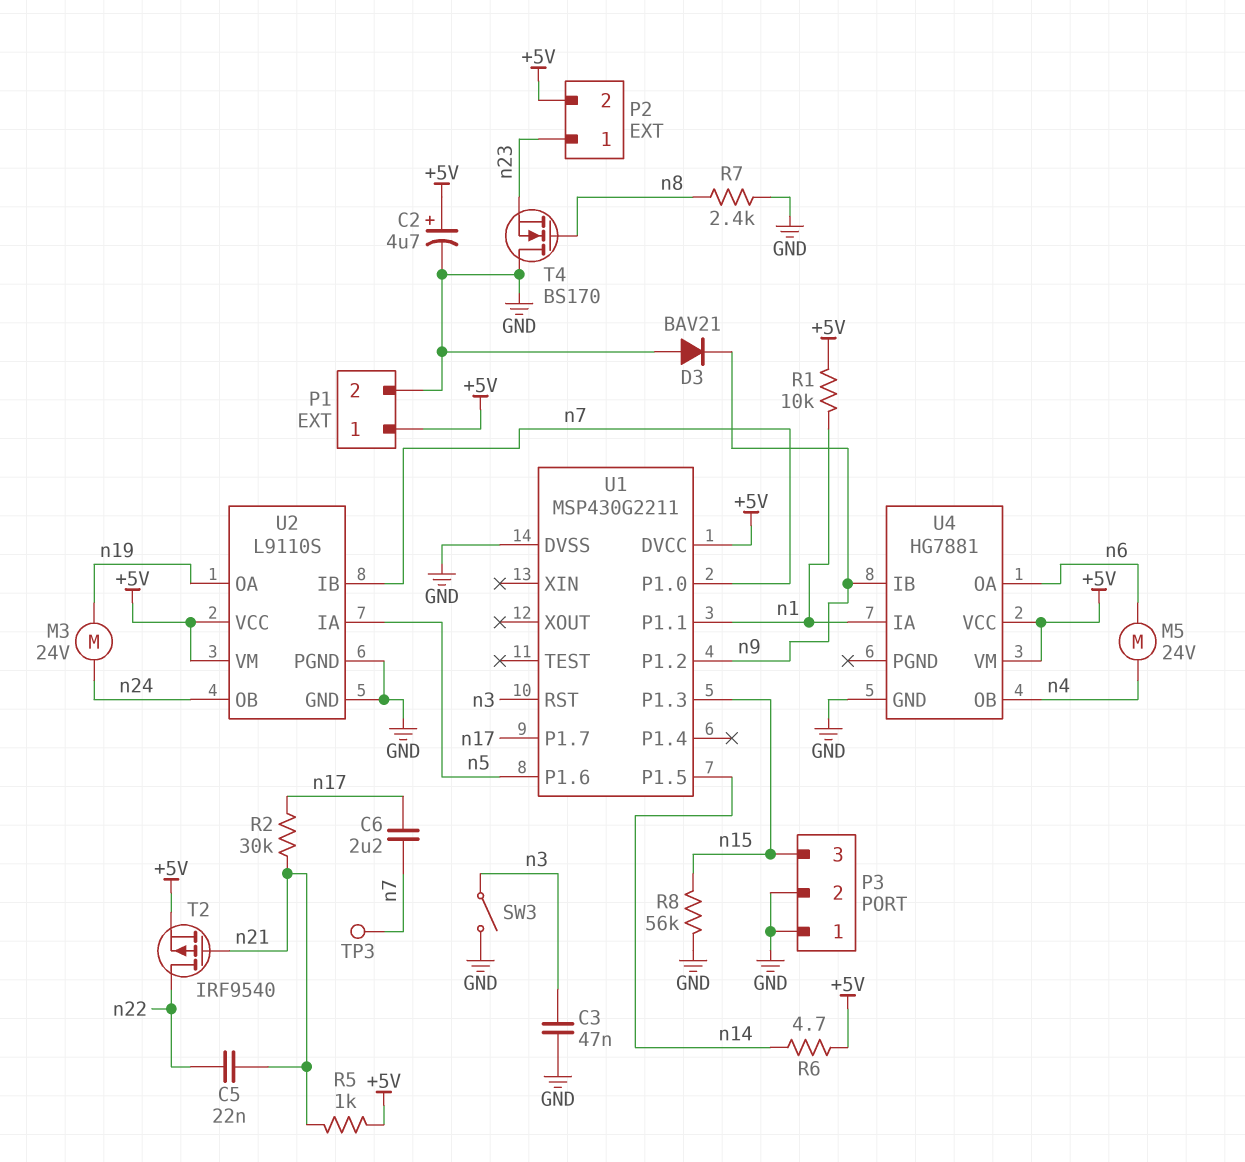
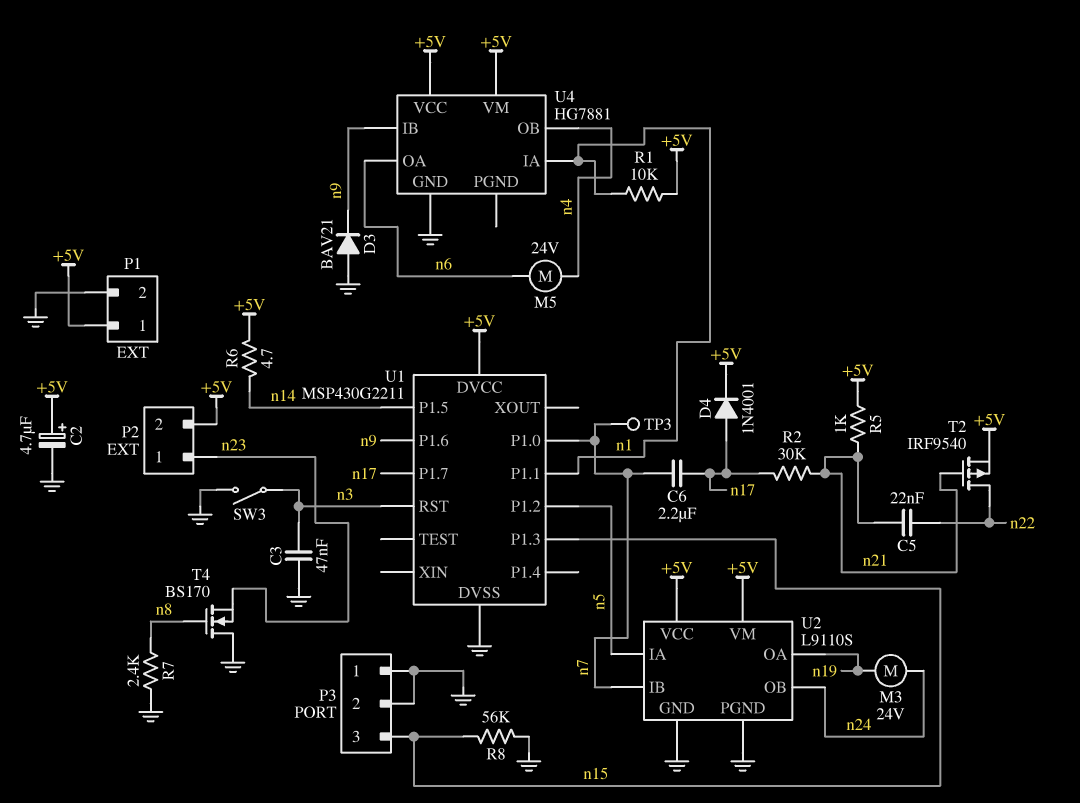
D4: none -> diode 1N4001 (A n17, K +5V)
U1 pin P1.2: n9 -> n5
U1 pin P1.6: n5 -> n9

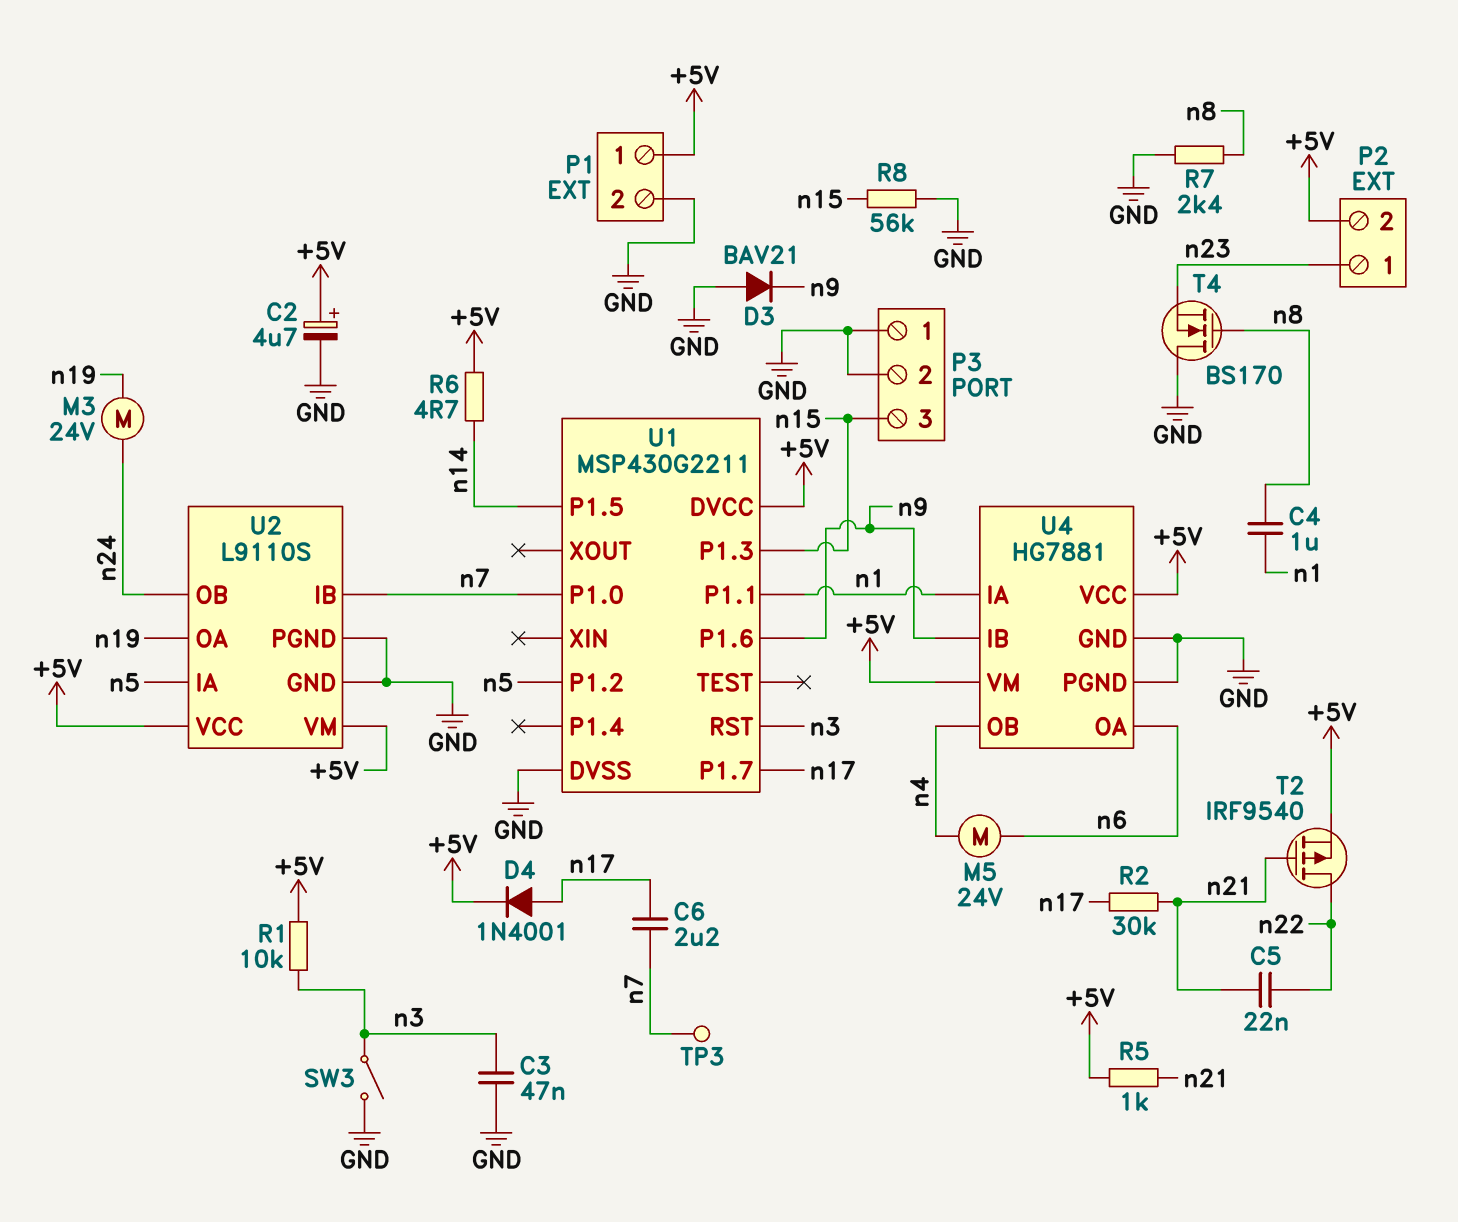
C4: none -> 1uF (n1, n8)
R1: 10k (+5V, n1) -> 10k (+5V, n3)
U4 pin PGND: none -> GND

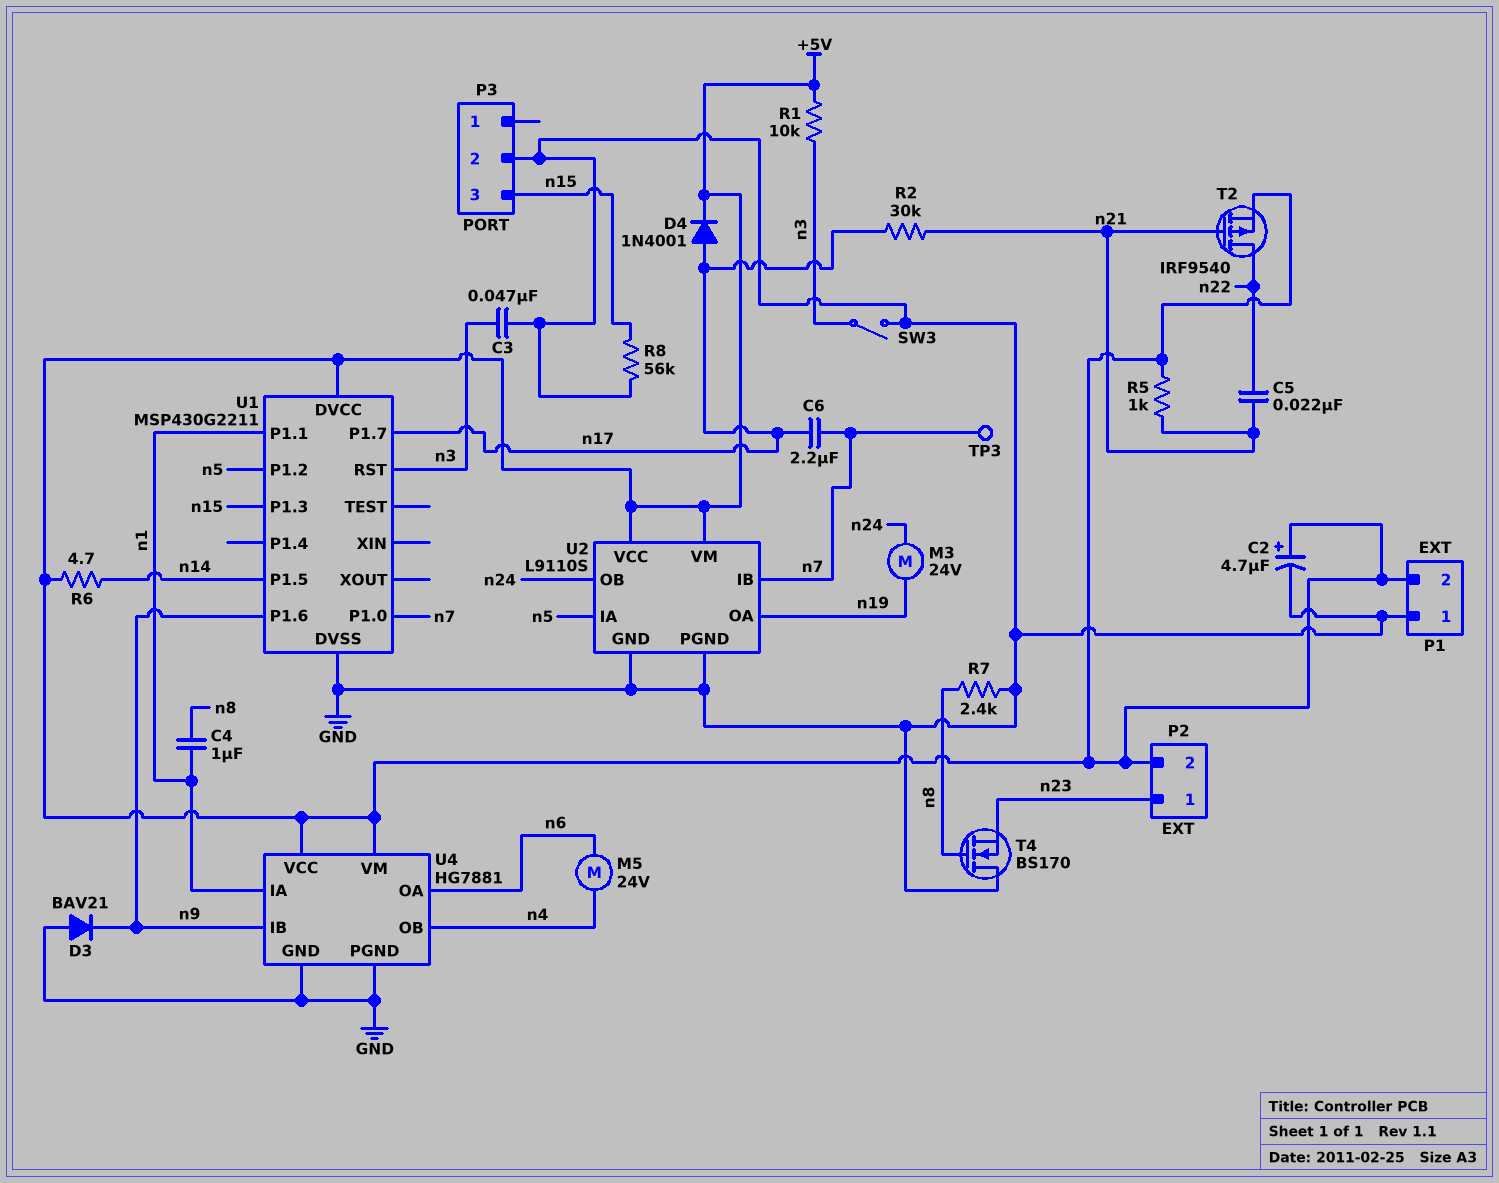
P1 pin 1: +5V -> GND
P1 pin 2: GND -> +5V
P3 pin 1: GND -> none

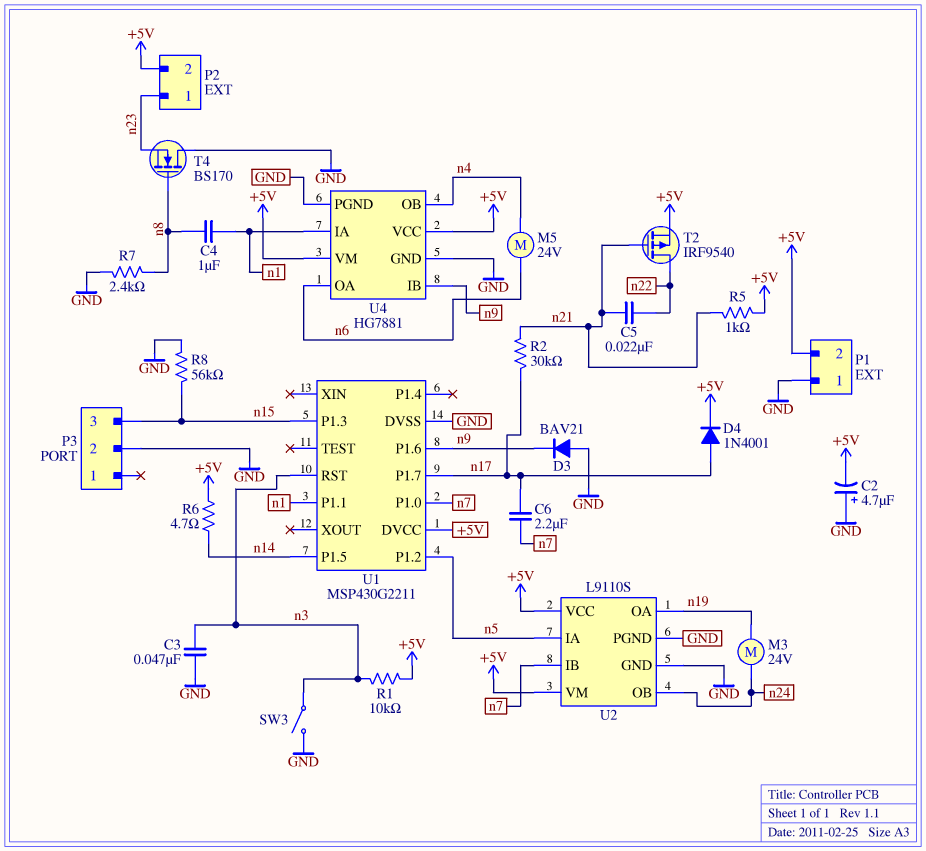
C2: 4.7uF (plus +5V, minus GND) -> 4.7uF (plus GND, minus +5V)
TP3: test point (n7) -> none

